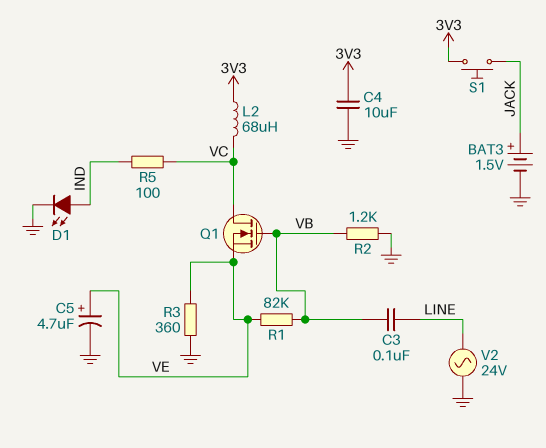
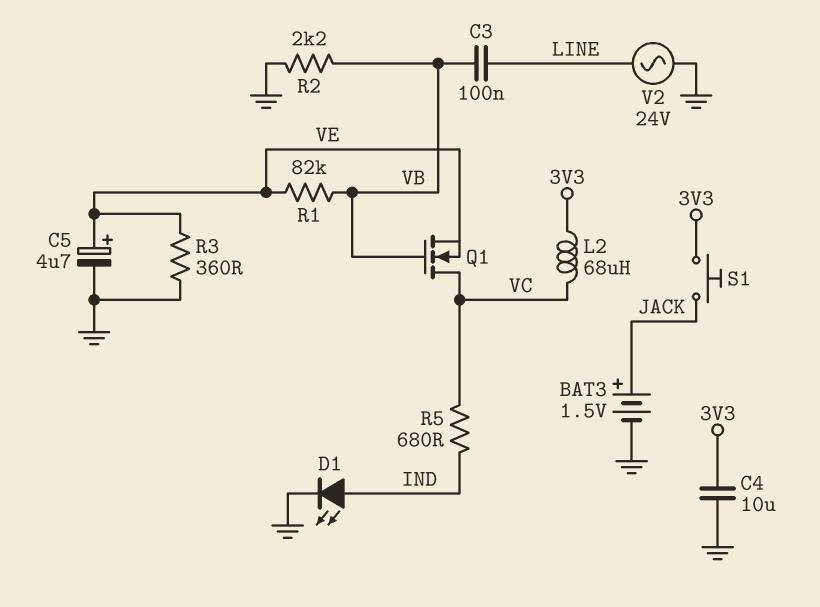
R2: 1.2k (GND, VB) -> 2.2k (GND, VB)
R5: 100 (IND, VC) -> 680 (IND, VC)

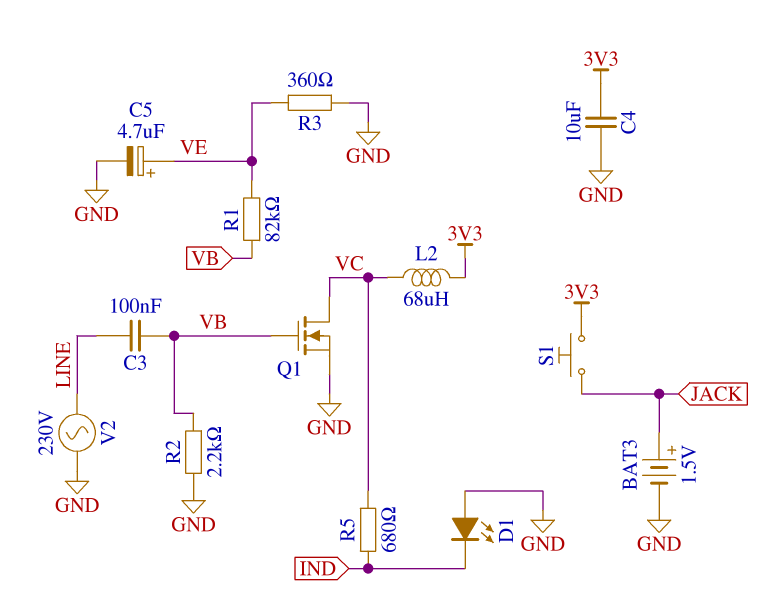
D1: LED (A IND, K GND) -> LED (A GND, K IND)
Q1: NMOS (G VB, D VC, S VE) -> NMOS (G VB, D VC, S GND)
V2: AC 24V (GND, LINE) -> AC 230V (GND, LINE)

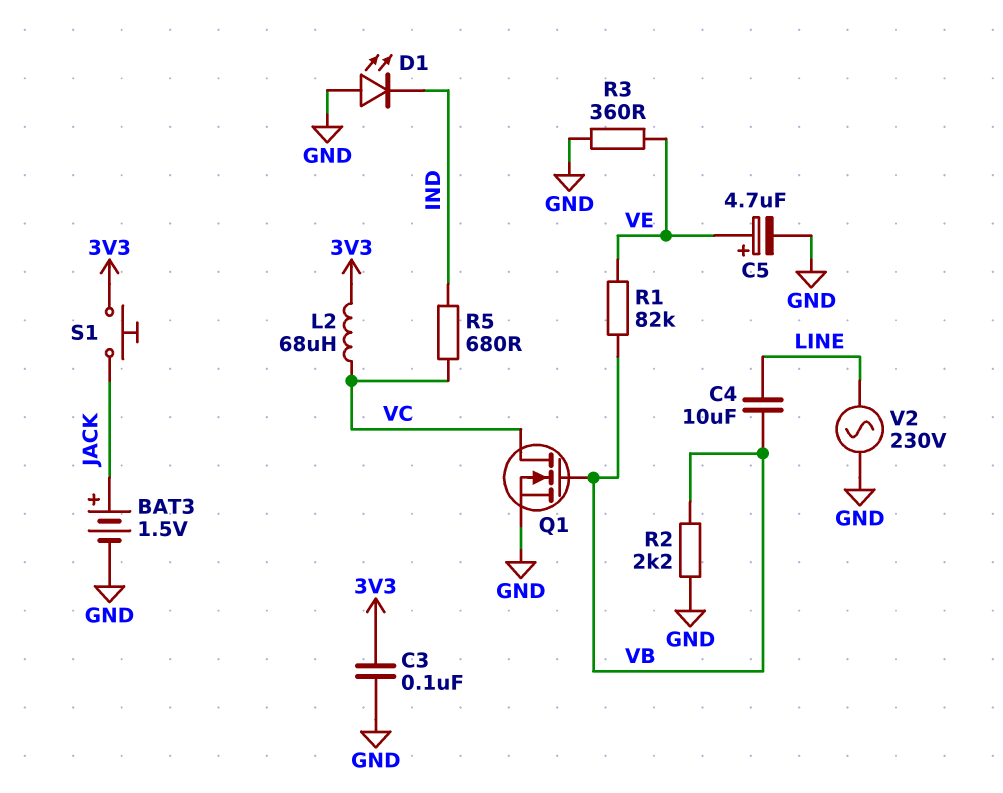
C3: 100nF (LINE, VB) -> 100nF (3V3, GND)
C4: 10uF (3V3, GND) -> 10uF (LINE, VB)

